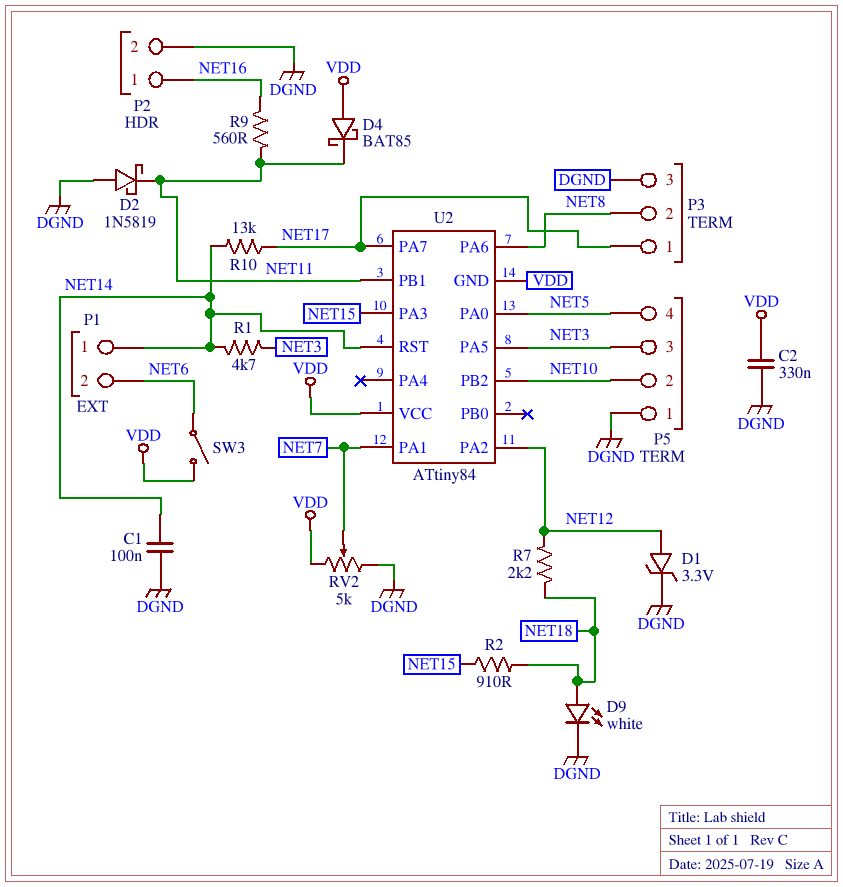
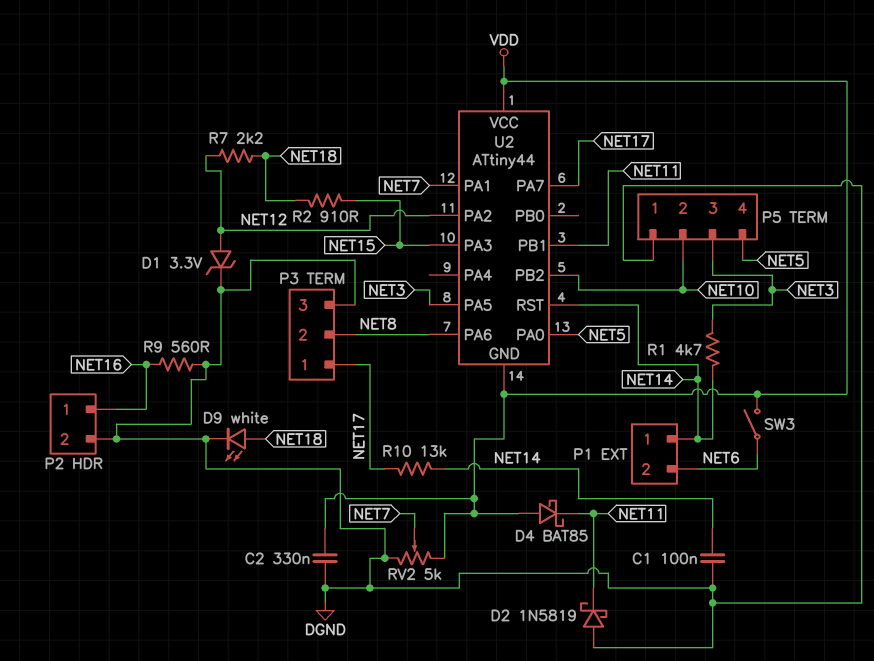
R9: 560 (NET11, NET16) -> 560 (DGND, NET16)
U2: ATtiny84 -> ATtiny44

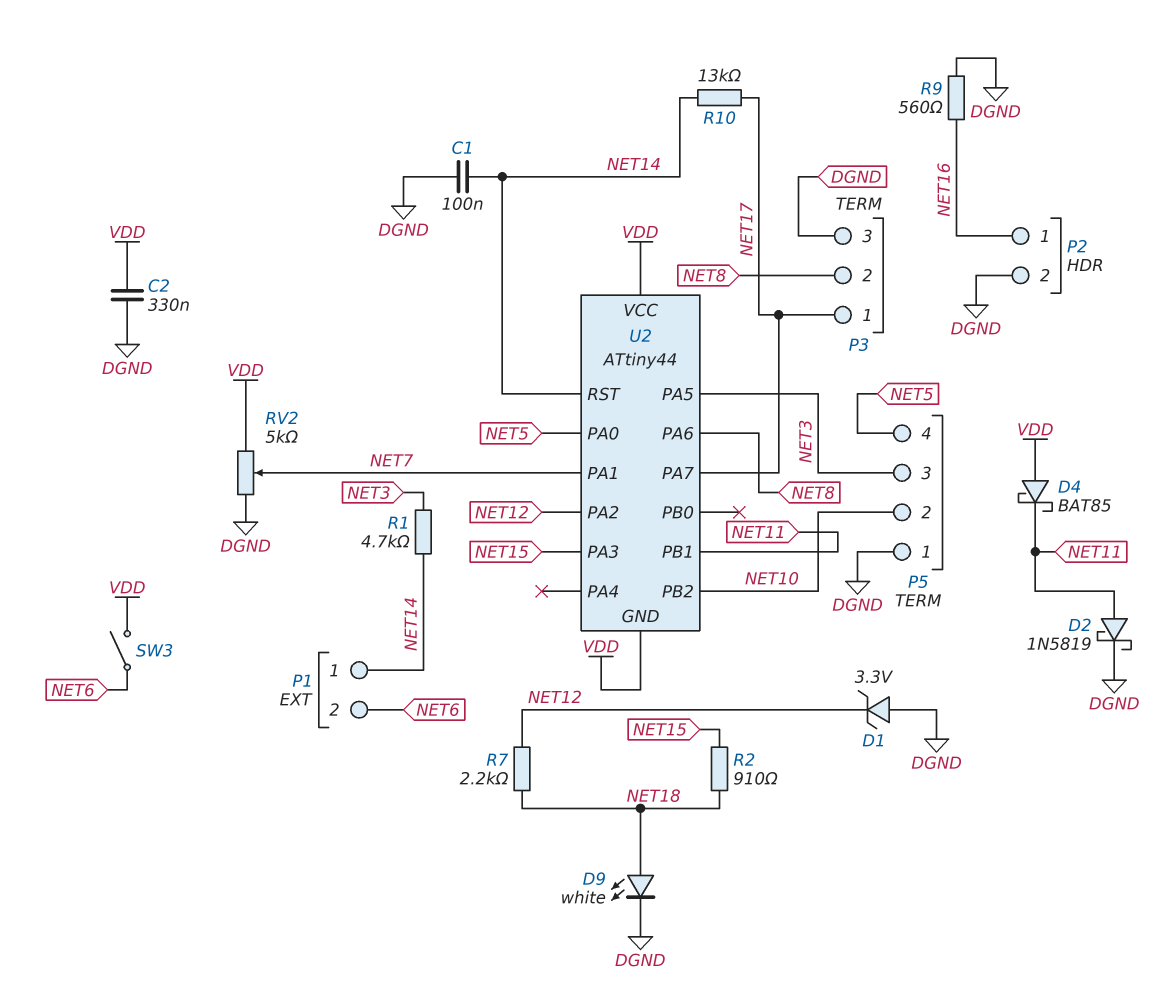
D1: zener 3.3V (A NET12, K DGND) -> zener 3.3V (A DGND, K NET12)
D2: schottky 1N5819 (A DGND, K NET11) -> schottky 1N5819 (A NET11, K DGND)

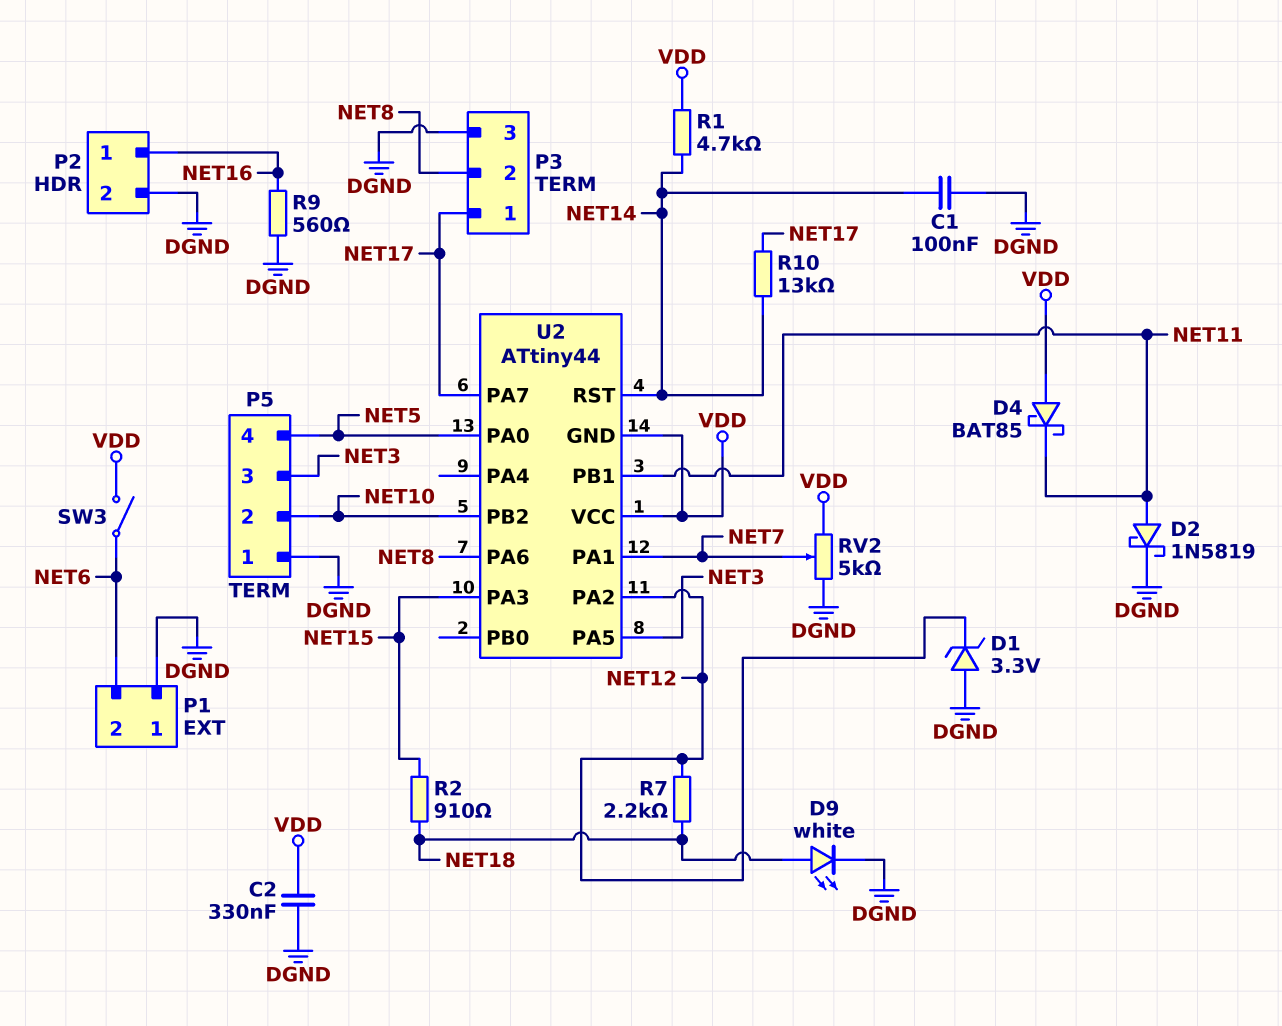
P1 pin 1: NET14 -> DGND
R1: 4.7k (NET3, NET14) -> 4.7k (NET14, VDD)

